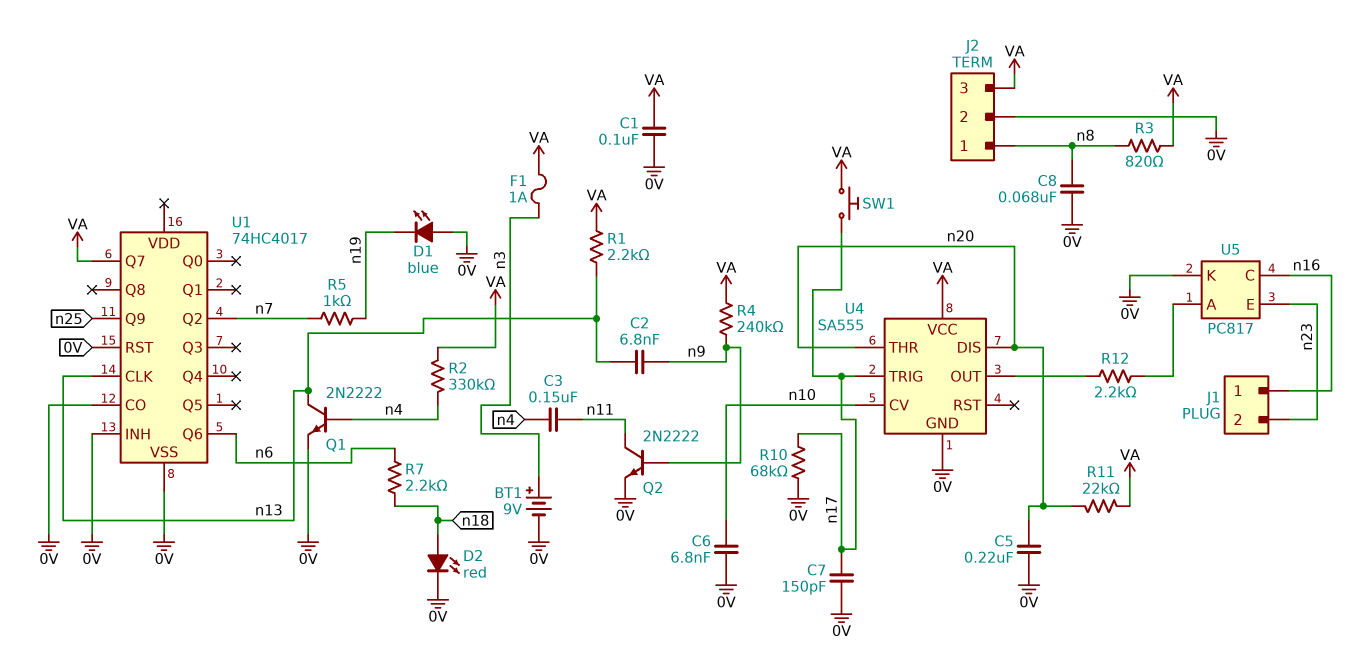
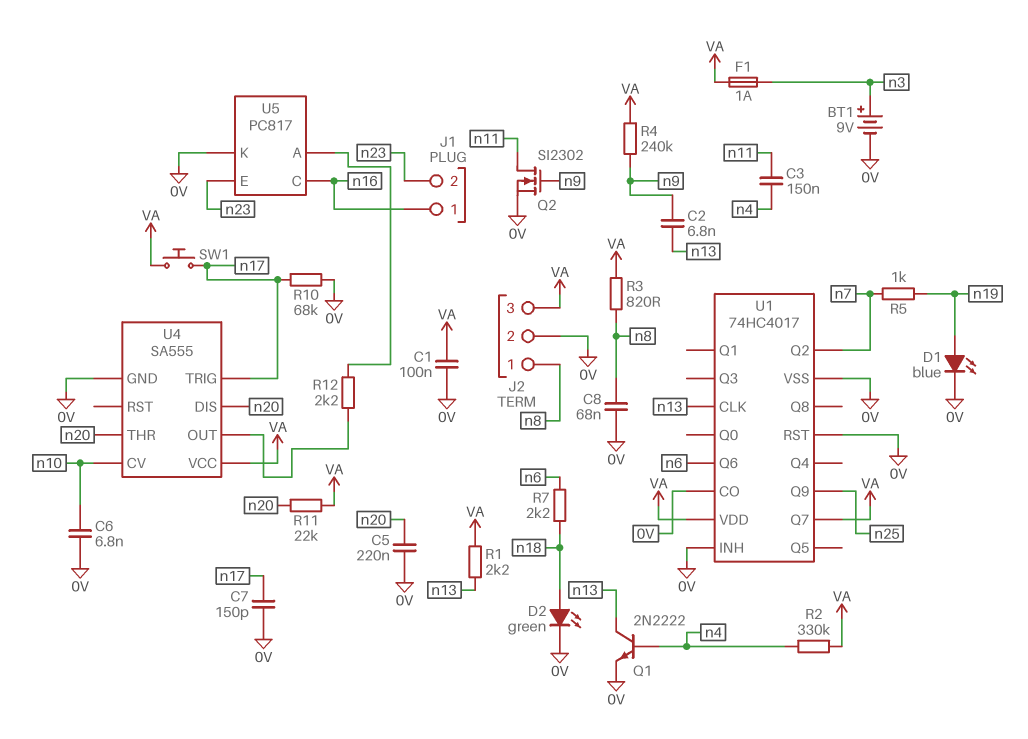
D1: LED blue (A 0V, K n19) -> LED blue (A n19, K 0V)
D2: LED red (A n18, K 0V) -> LED green (A n18, K 0V)
Q2: NPN 2N2222 (B n9, C n11, E 0V) -> NMOS SI2302 (G n9, D n11, S 0V)
U1 pin VDD: none -> VA

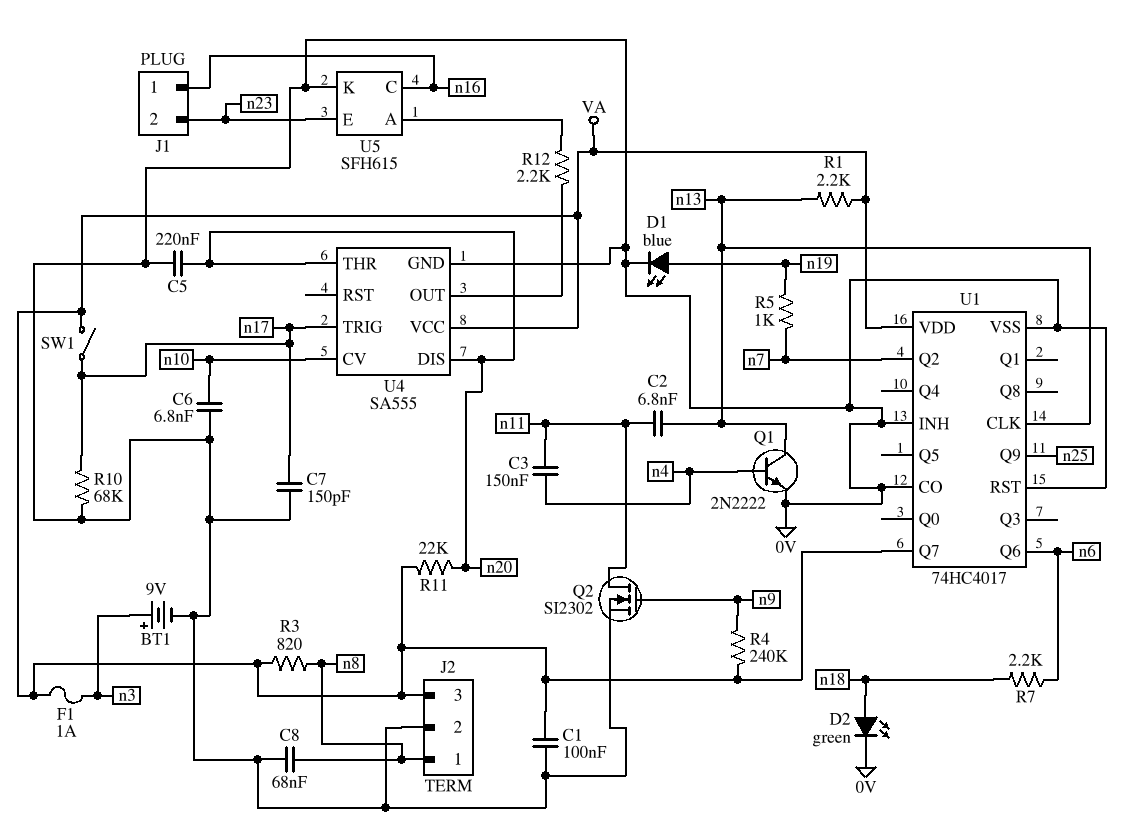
C2: 6.8nF (n9, n13) -> 6.8nF (n11, n13)
R2: 330k (VA, n4) -> none
SW1: button (VA, n17) -> switch (VA, n17)
U5: PC817 -> SFH615

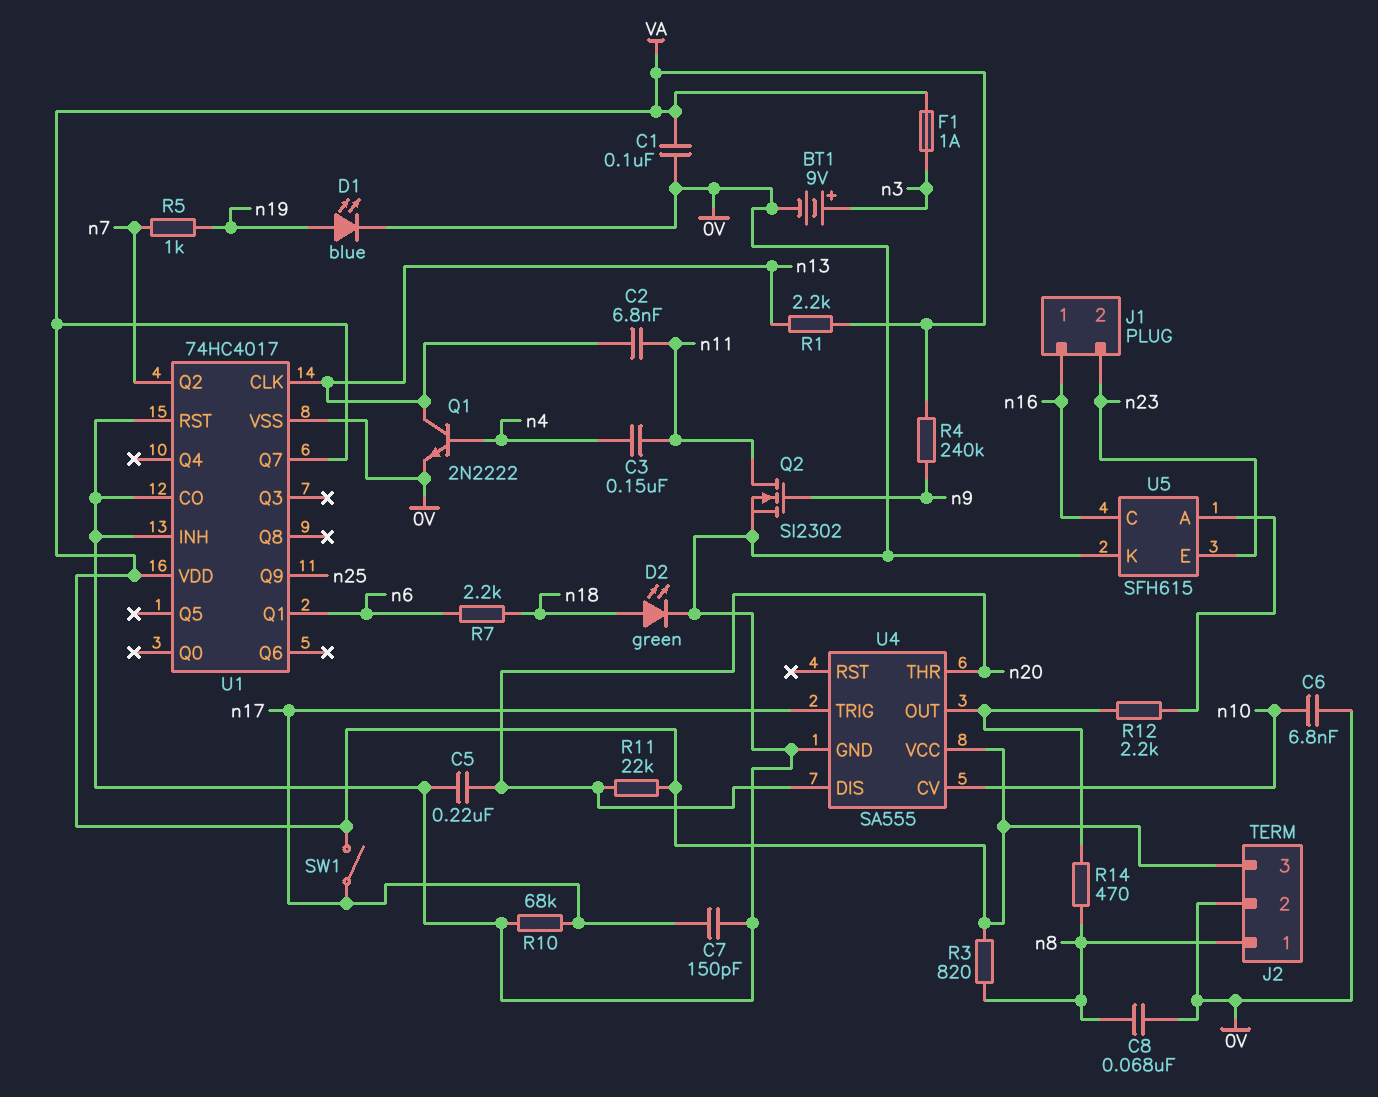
R14: none -> 470 (U4/OUT, n8)
U1 pin Q1: none -> n6
U1 pin Q6: n6 -> none

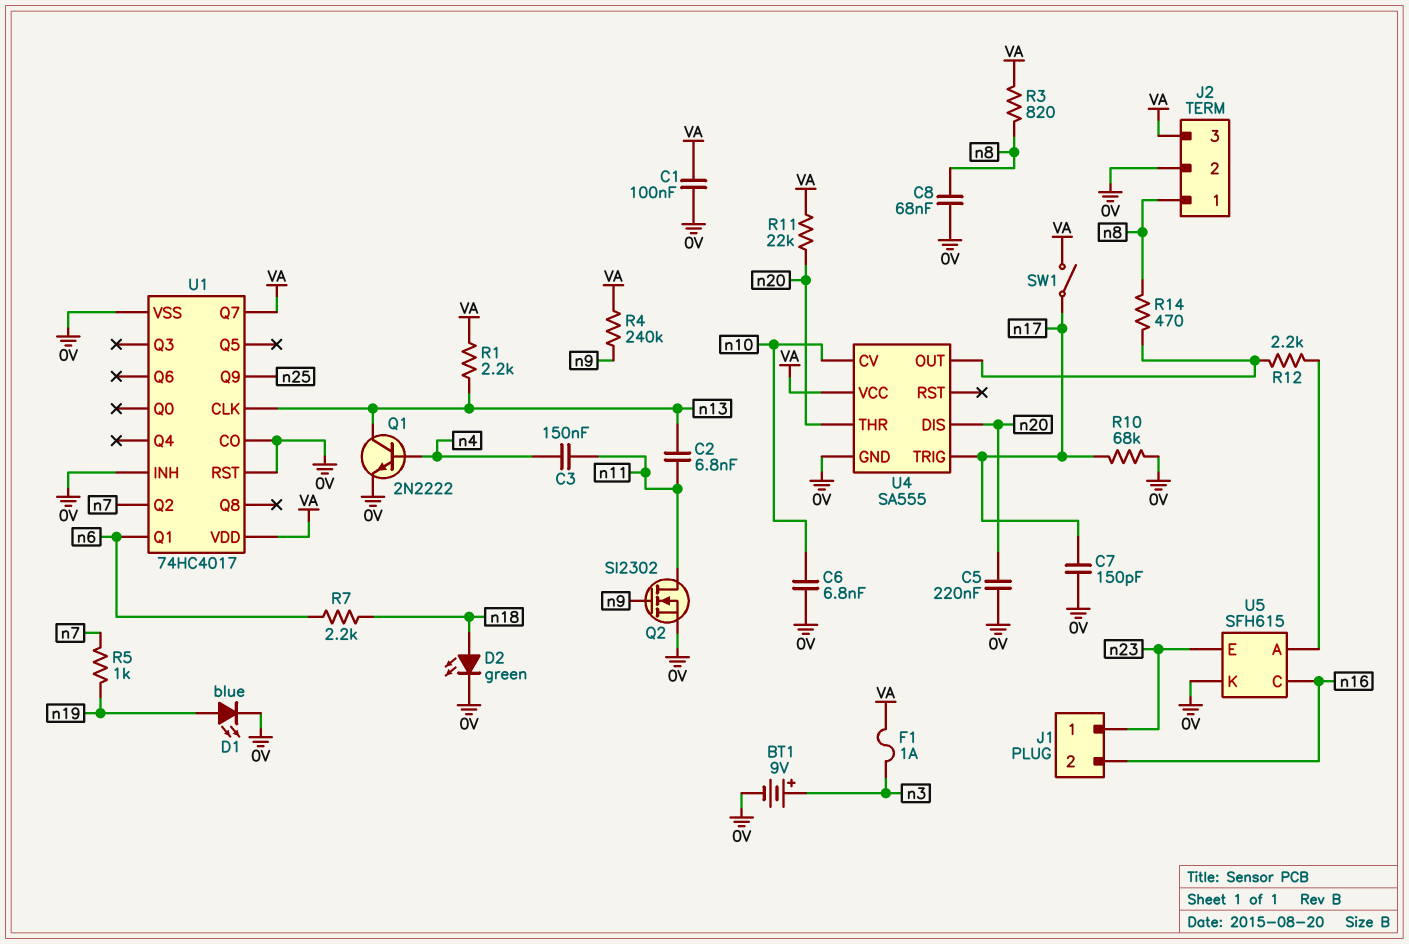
J1 pin 1: n16 -> n23
J1 pin 2: n23 -> n16

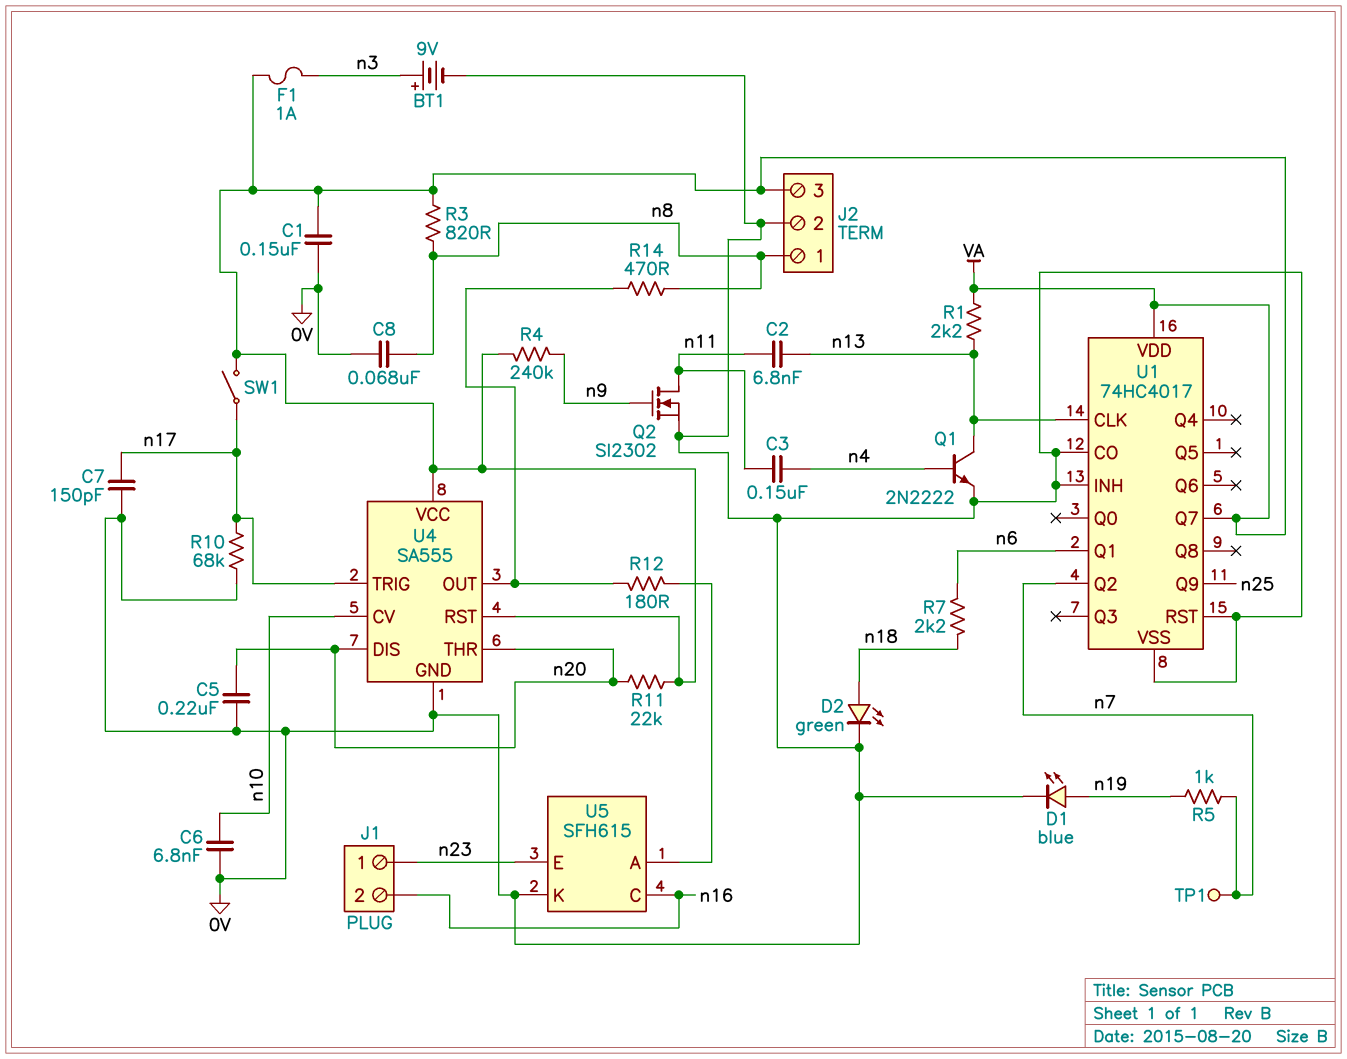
C1: 100nF (0V, VA) -> 150nF (0V, VA)
R12: 2.2k (U4/OUT, U5/A) -> 180 (U4/OUT, U5/A)
TP1: none -> test point (n7)
U4 pin RST: none -> VA

